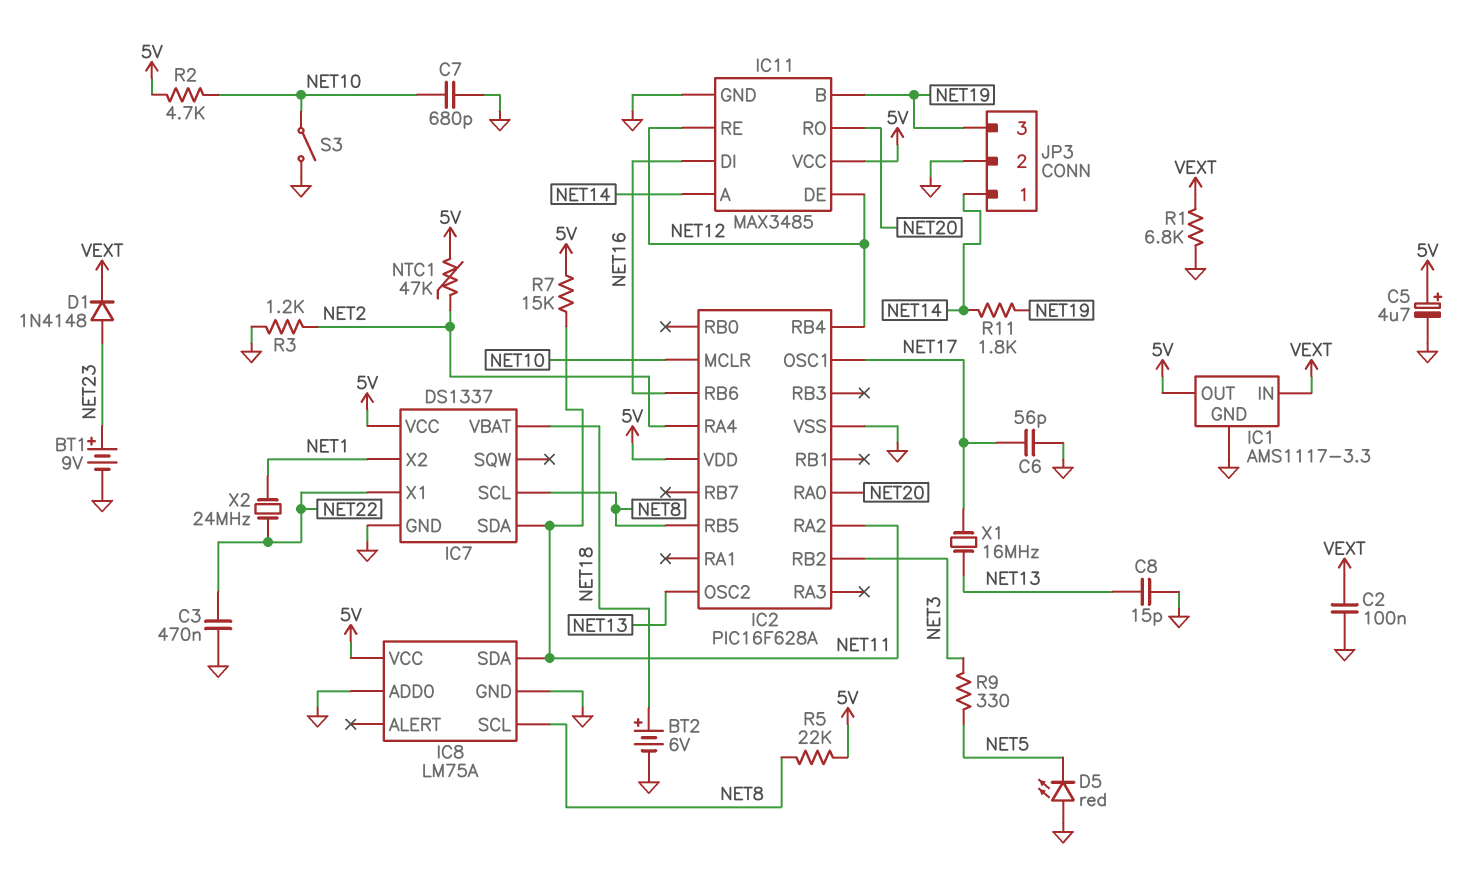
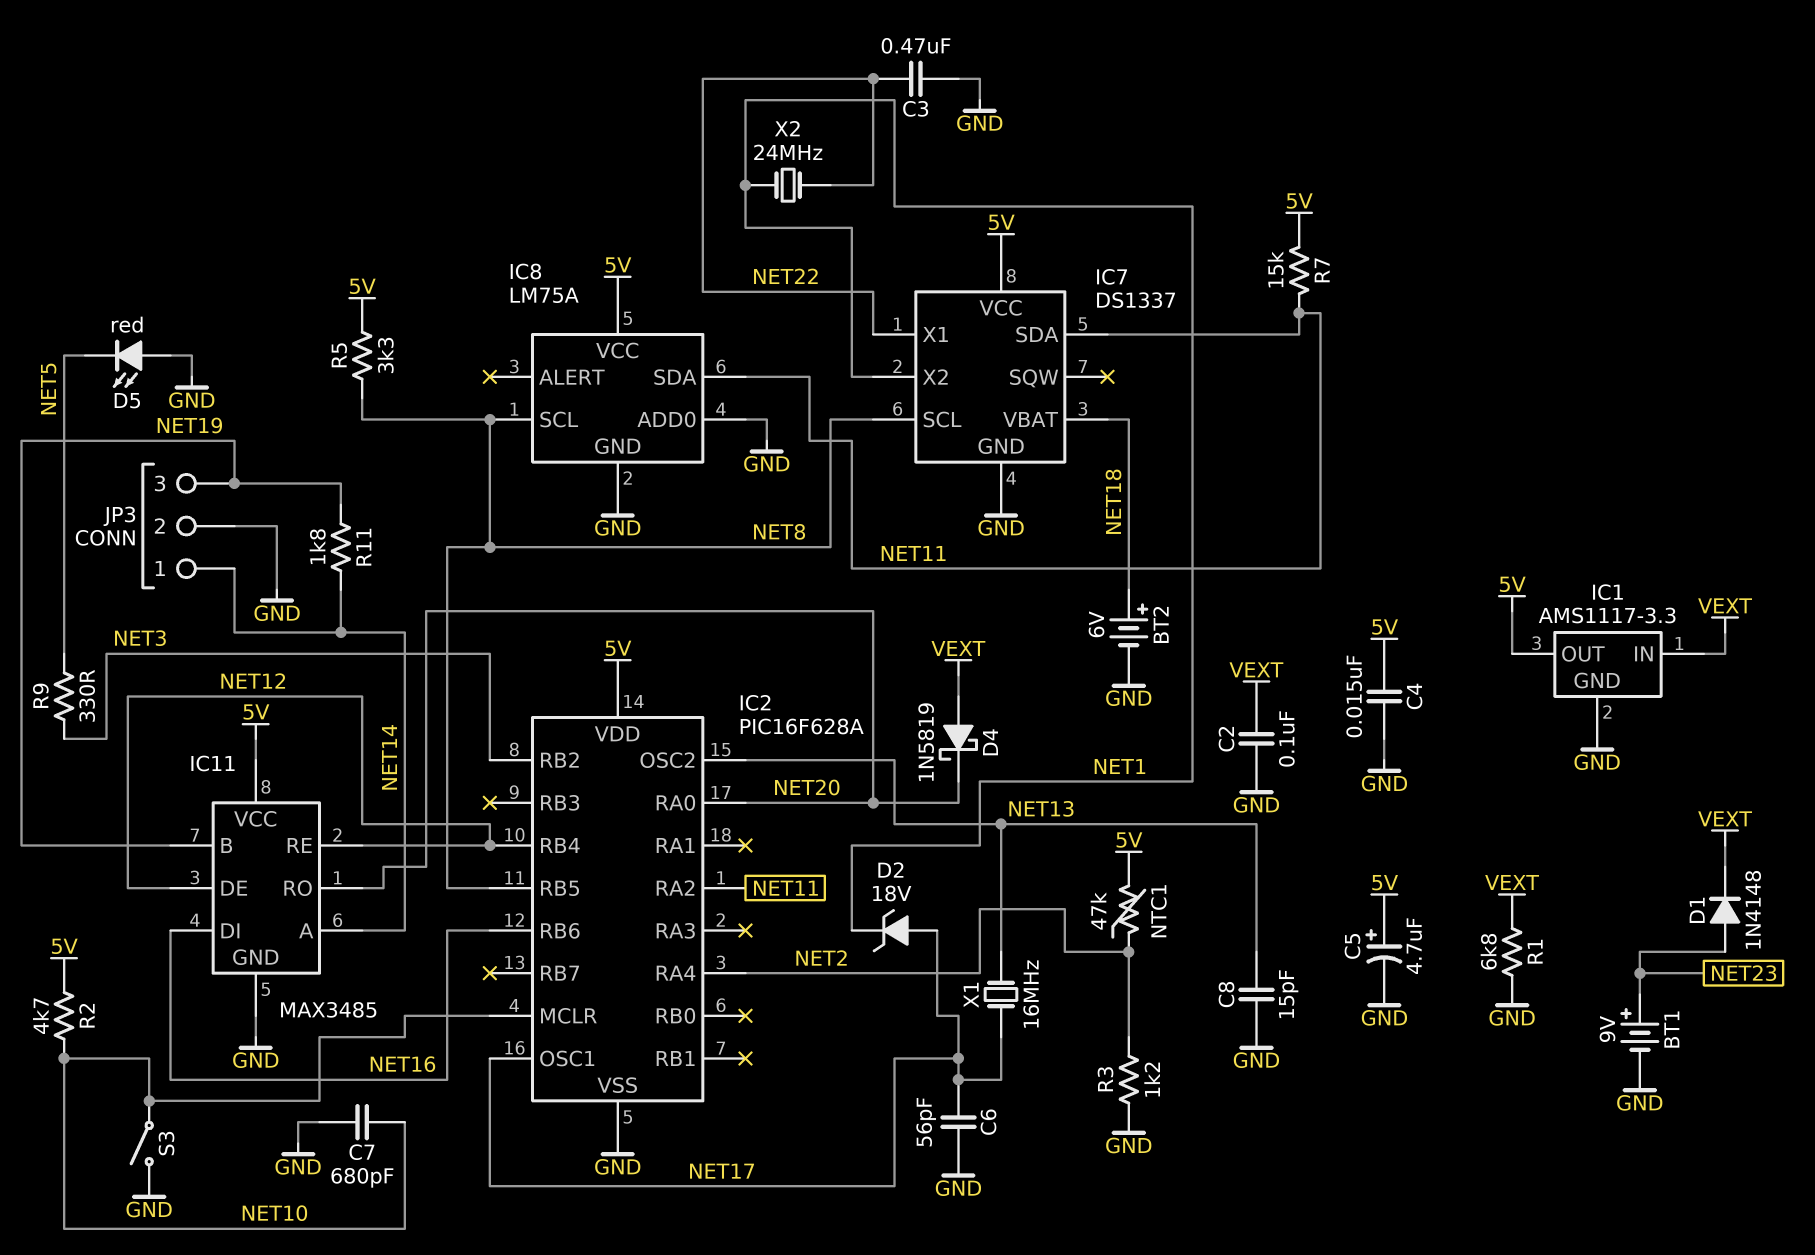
C4: none -> 15nF (5V, GND)
D2: none -> zener 18V (A NET17, K NET1)
D4: none -> schottky 1N5819 (A VEXT, K NET20)
R5: 22k (5V, NET8) -> 3.3k (5V, NET8)

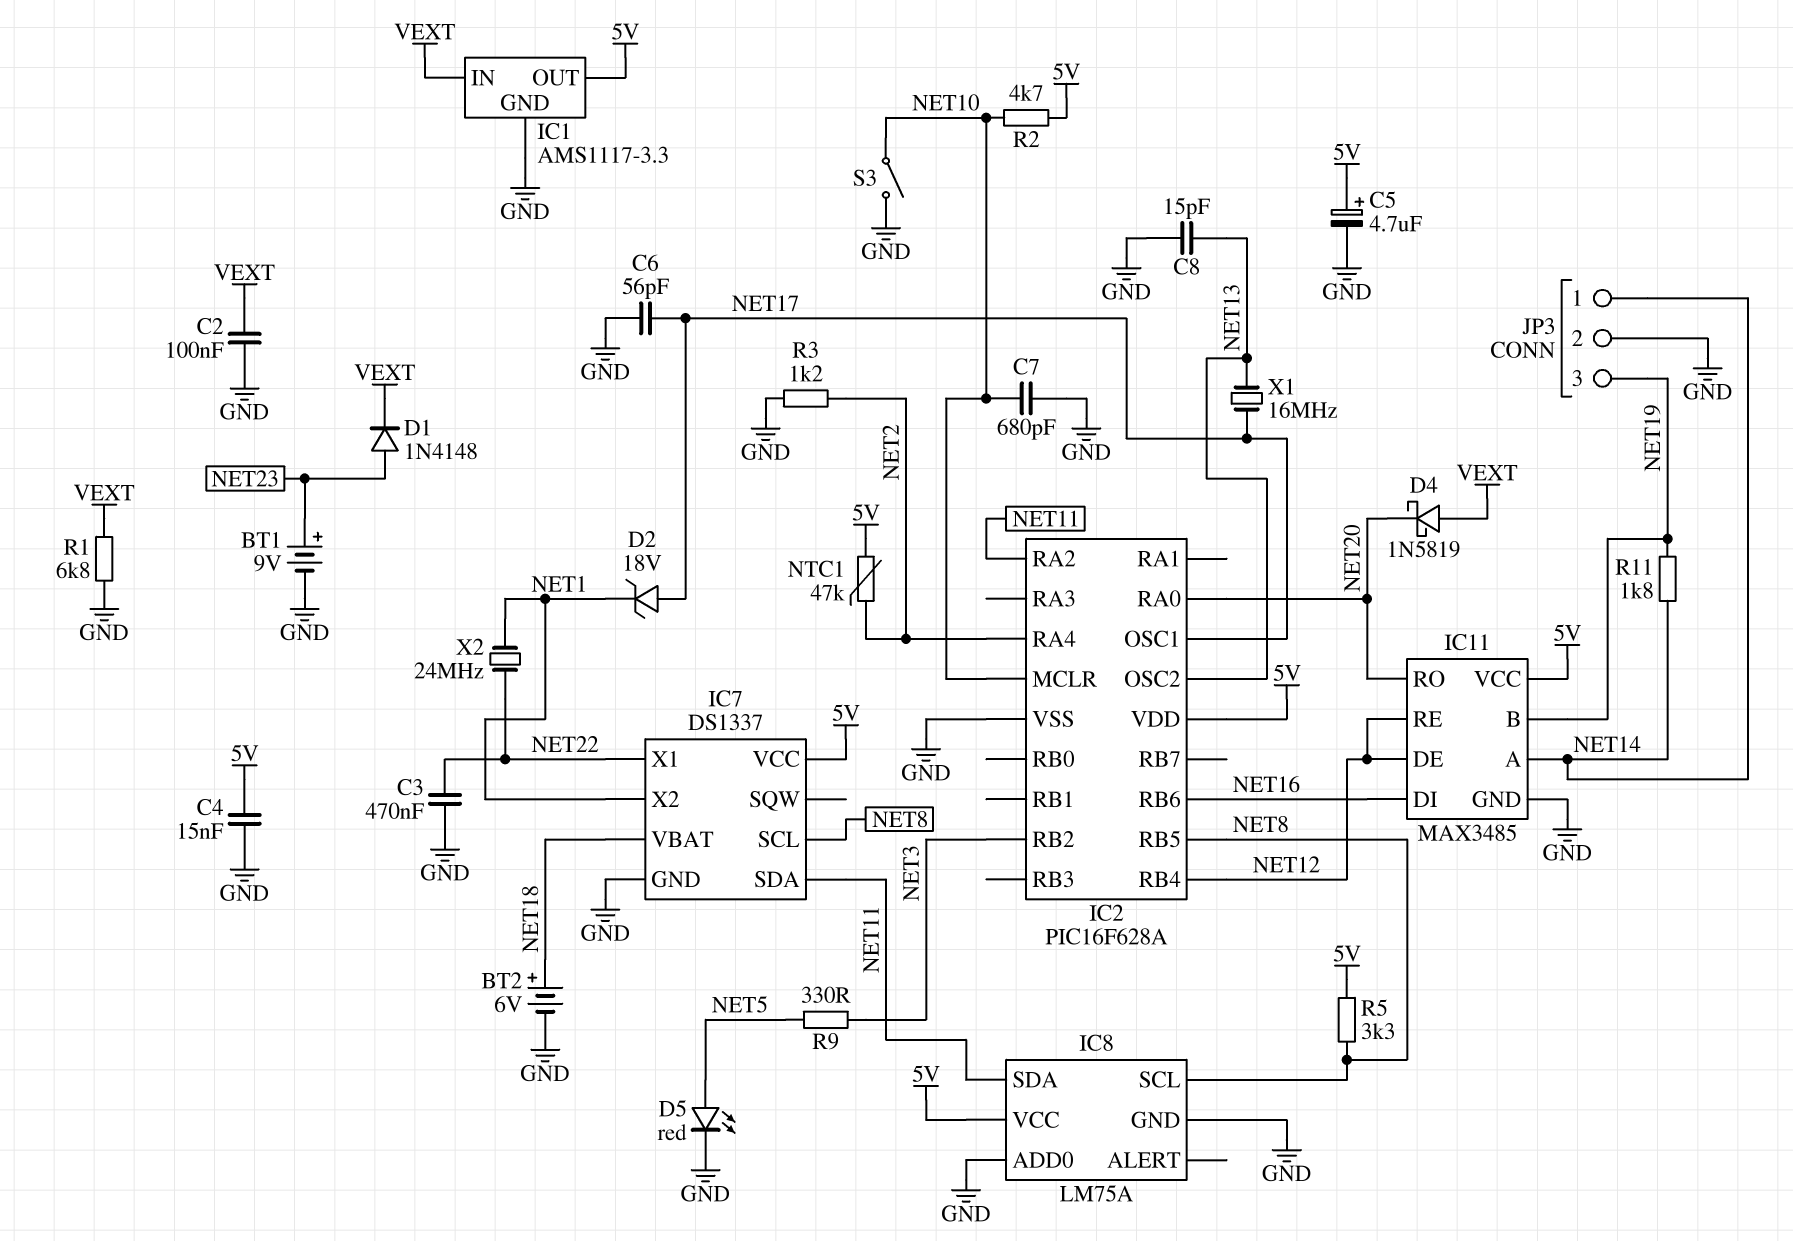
D5: LED red (A GND, K NET5) -> LED red (A NET5, K GND)
R7: 15k (5V, NET11) -> none

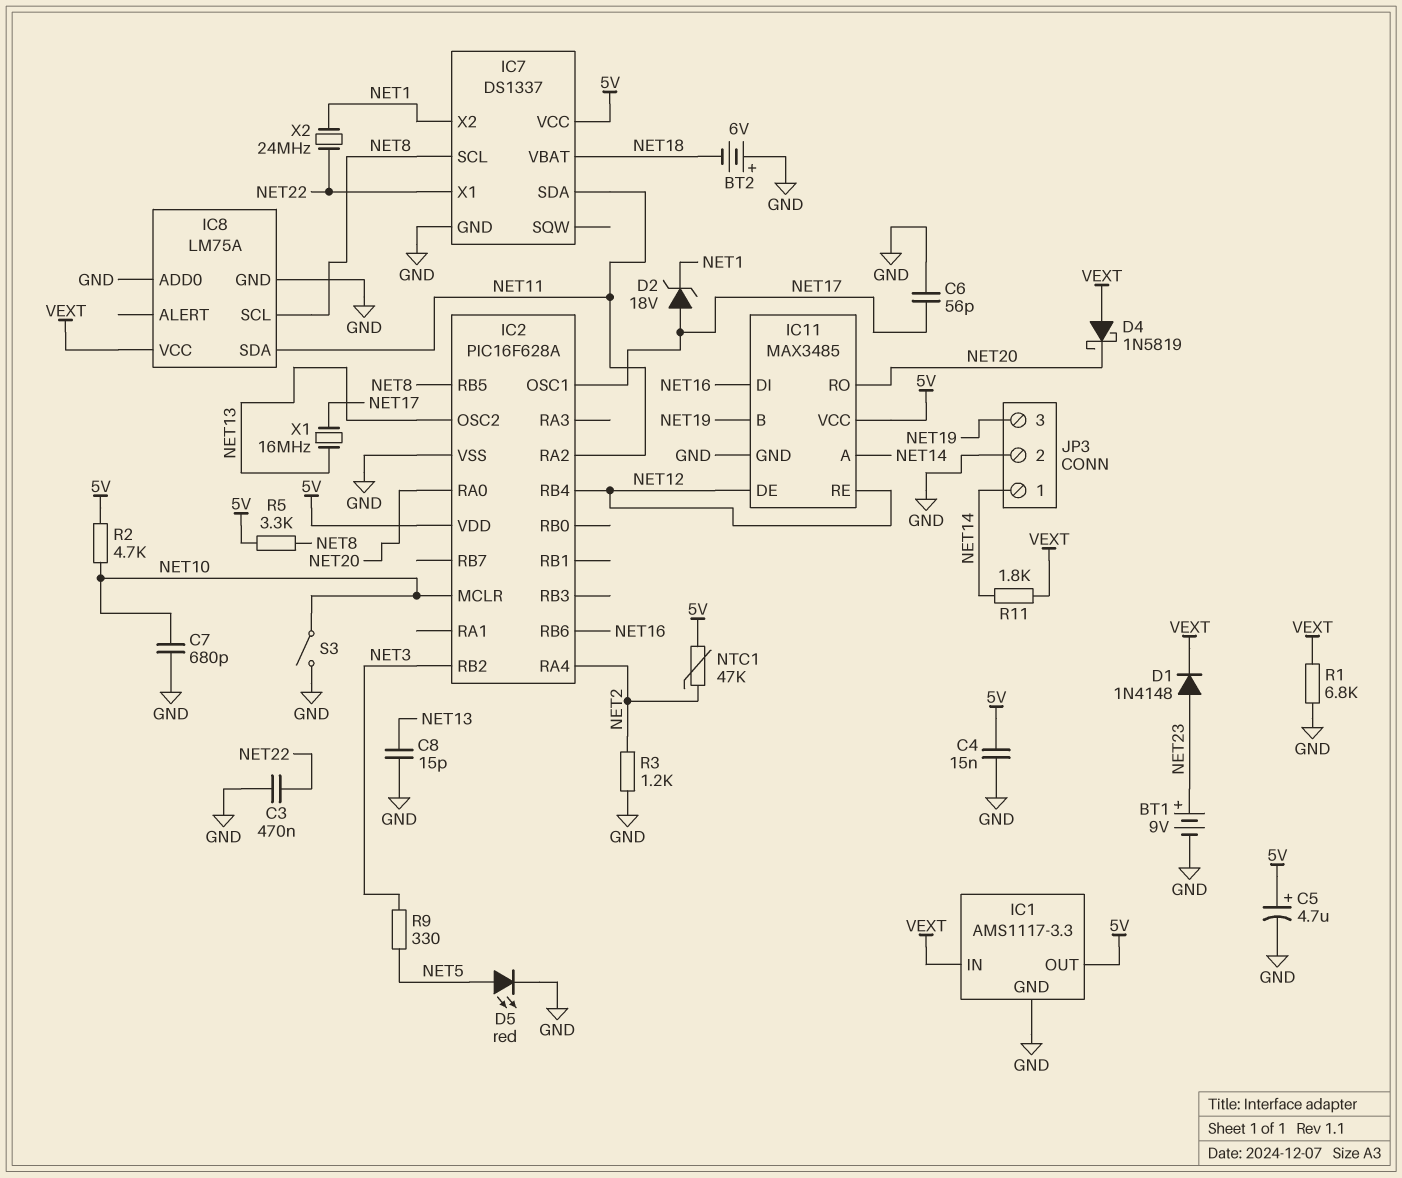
BT2: 6V (plus NET18, minus GND) -> 6V (plus GND, minus NET18)
C2: 100nF (GND, VEXT) -> none
IC8 pin VCC: 5V -> VEXT
R11: 1.8k (NET14, NET19) -> 1.8k (NET14, VEXT)

